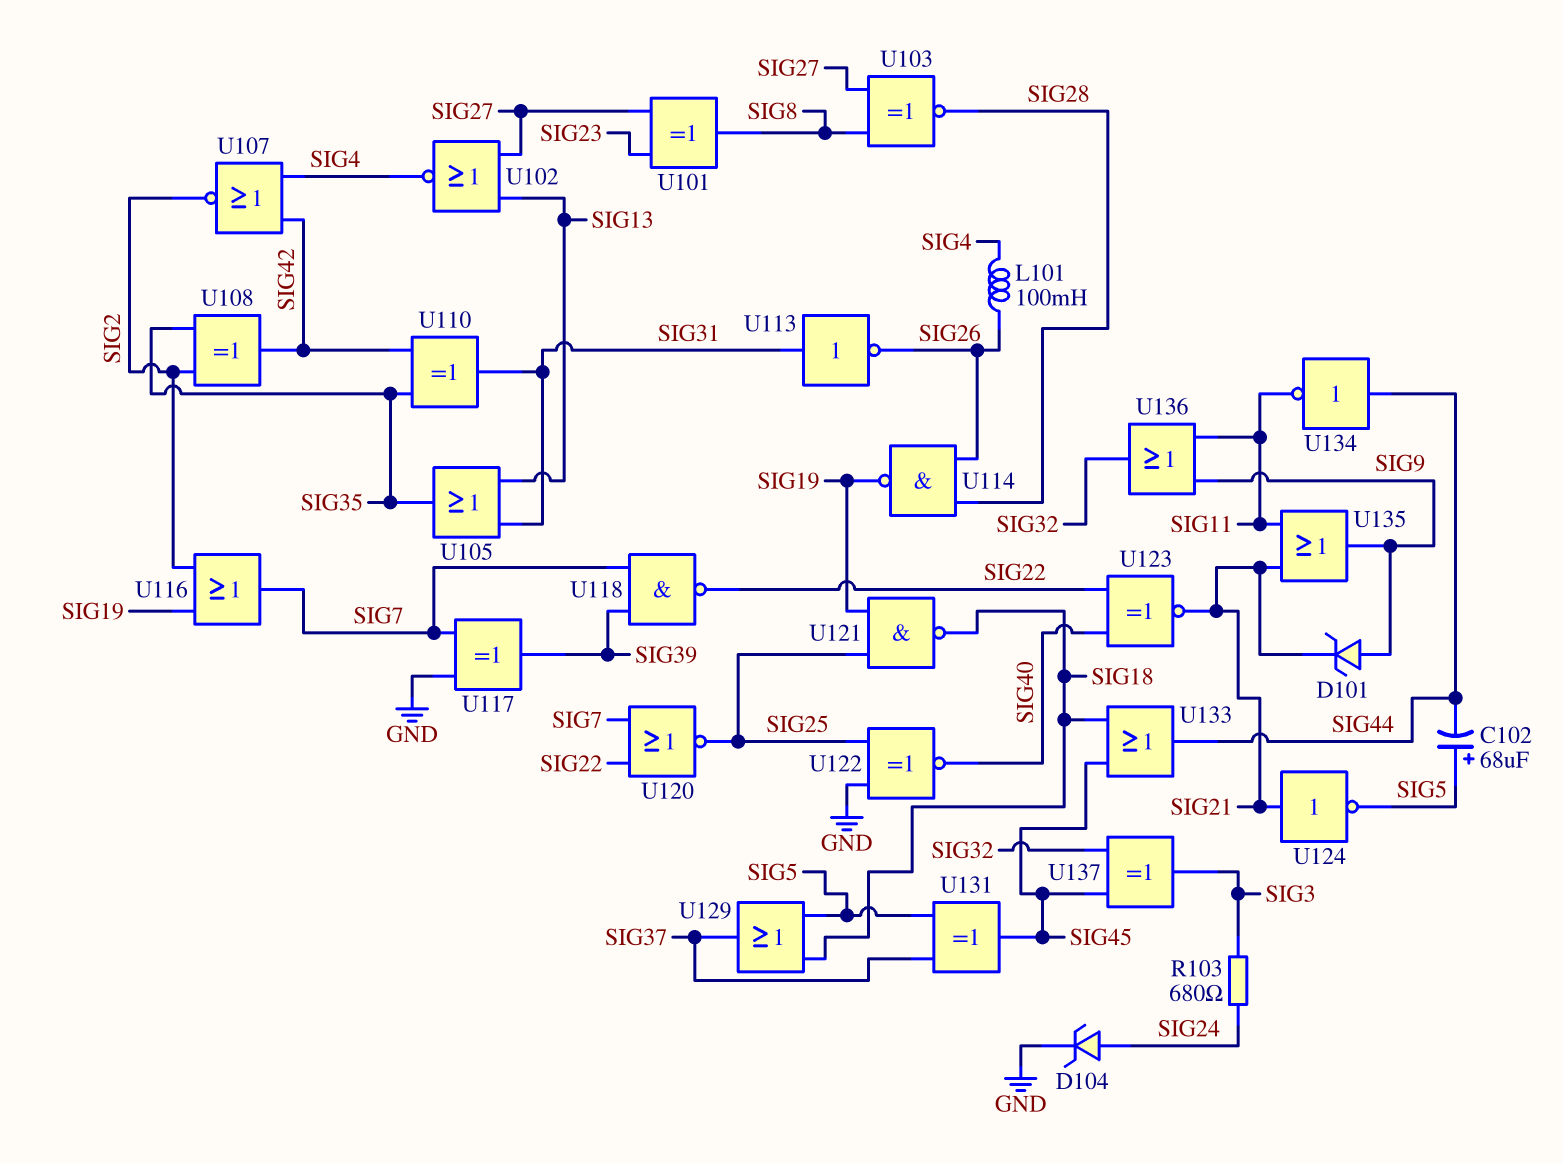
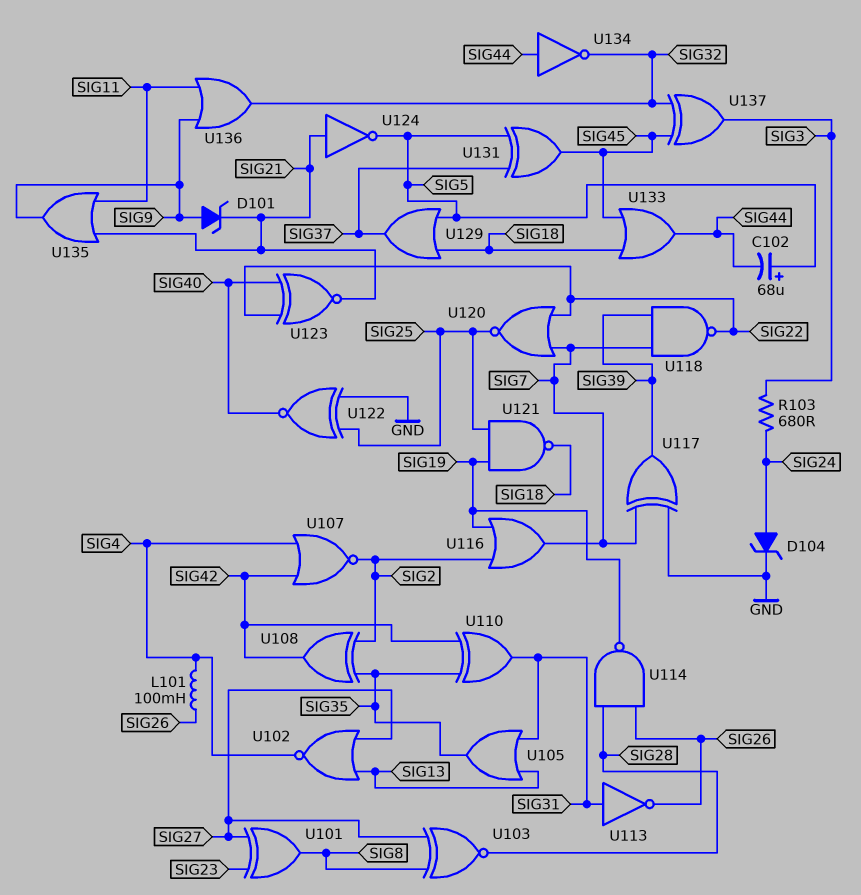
U134: NOT (in SIG44, out SIG11) -> NOT (in SIG44, out SIG32)

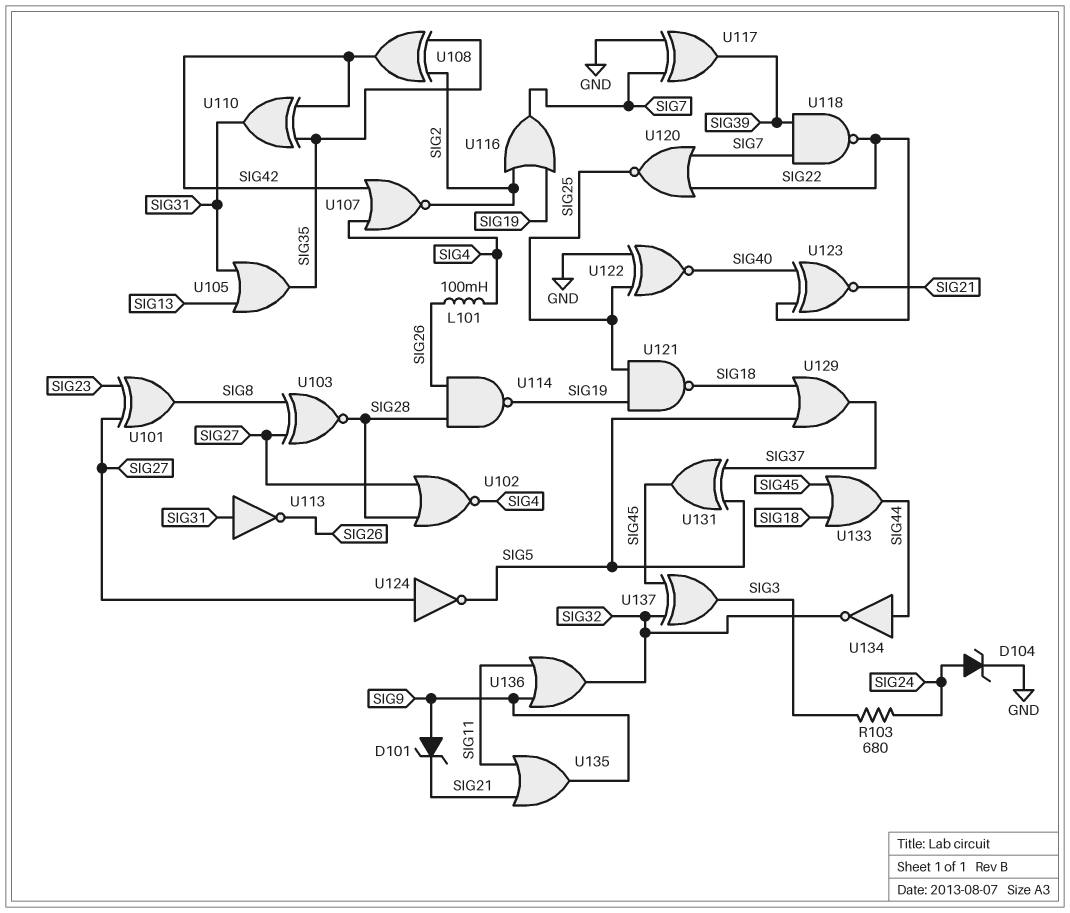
C102: 68uF (plus SIG5, minus SIG44) -> none
U102: NOR (in SIG13, in SIG27, out SIG4) -> NOR (in SIG27, in SIG28, out SIG4)
U124: NOT (in SIG21, out SIG5) -> NOT (in SIG27, out SIG5)

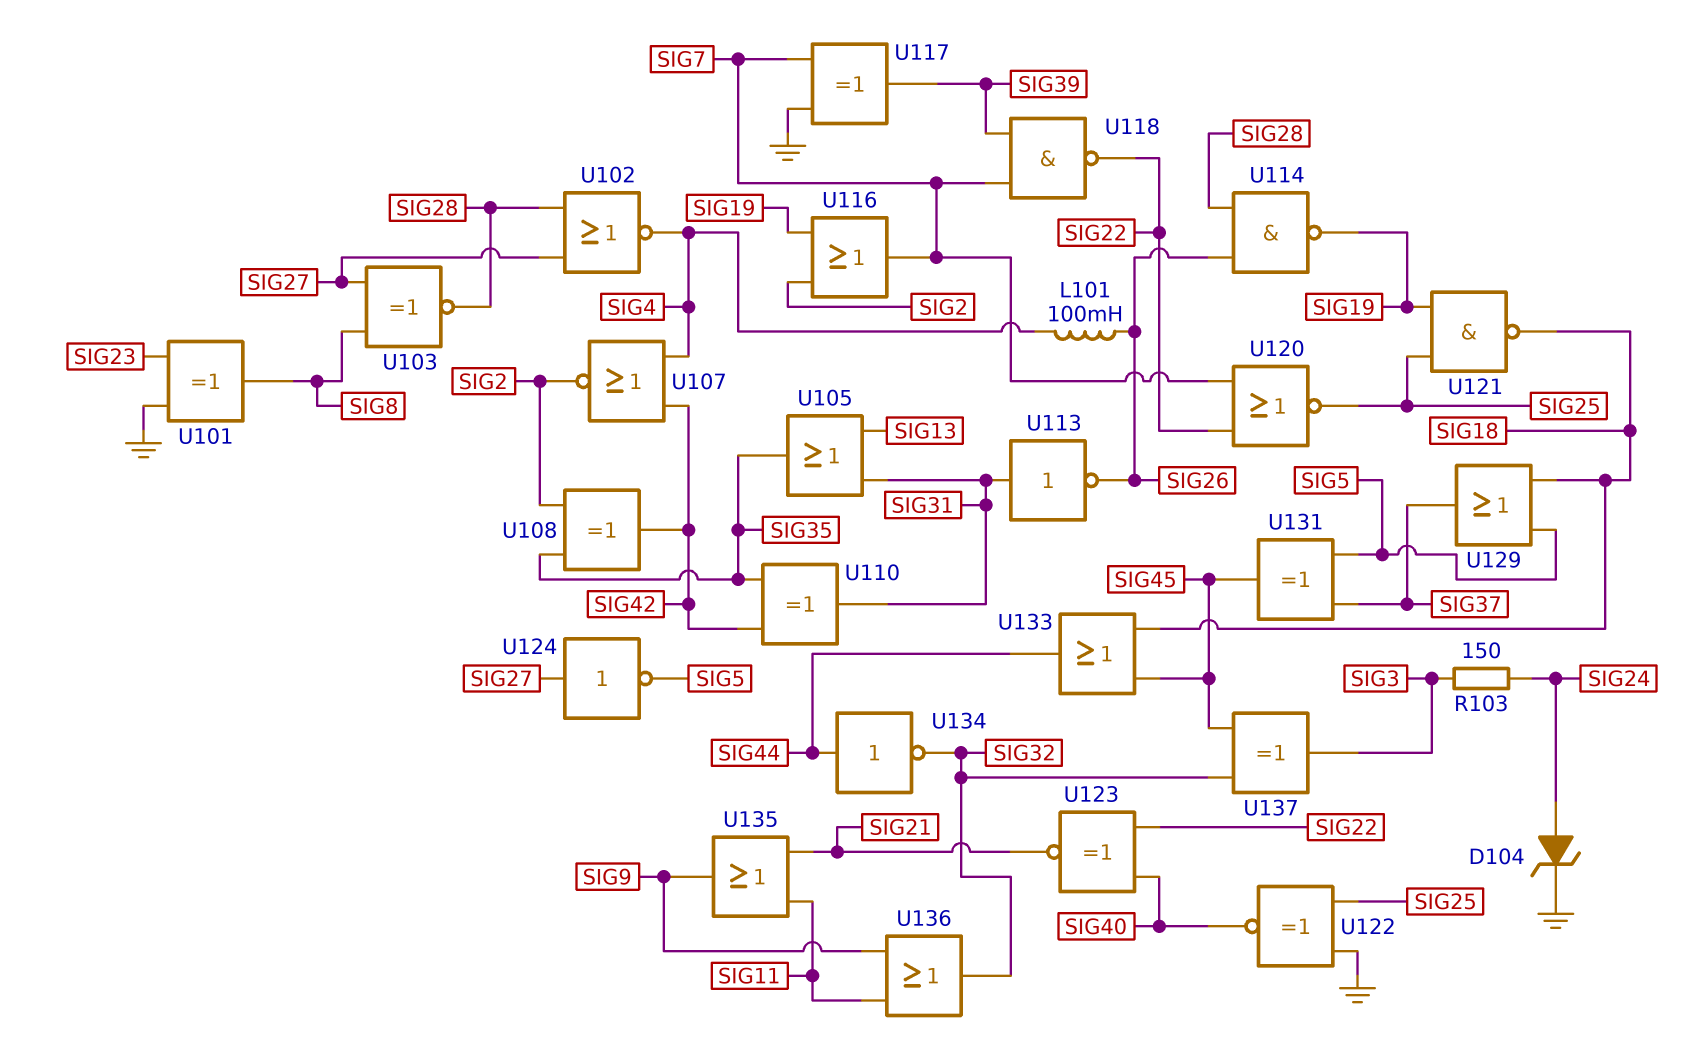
D101: zener (A SIG9, K SIG21) -> none
R103: 680 (SIG3, SIG24) -> 150 (SIG3, SIG24)
U101: XOR (in SIG23, in SIG27, out SIG8) -> XOR (in GND, in SIG23, out SIG8)

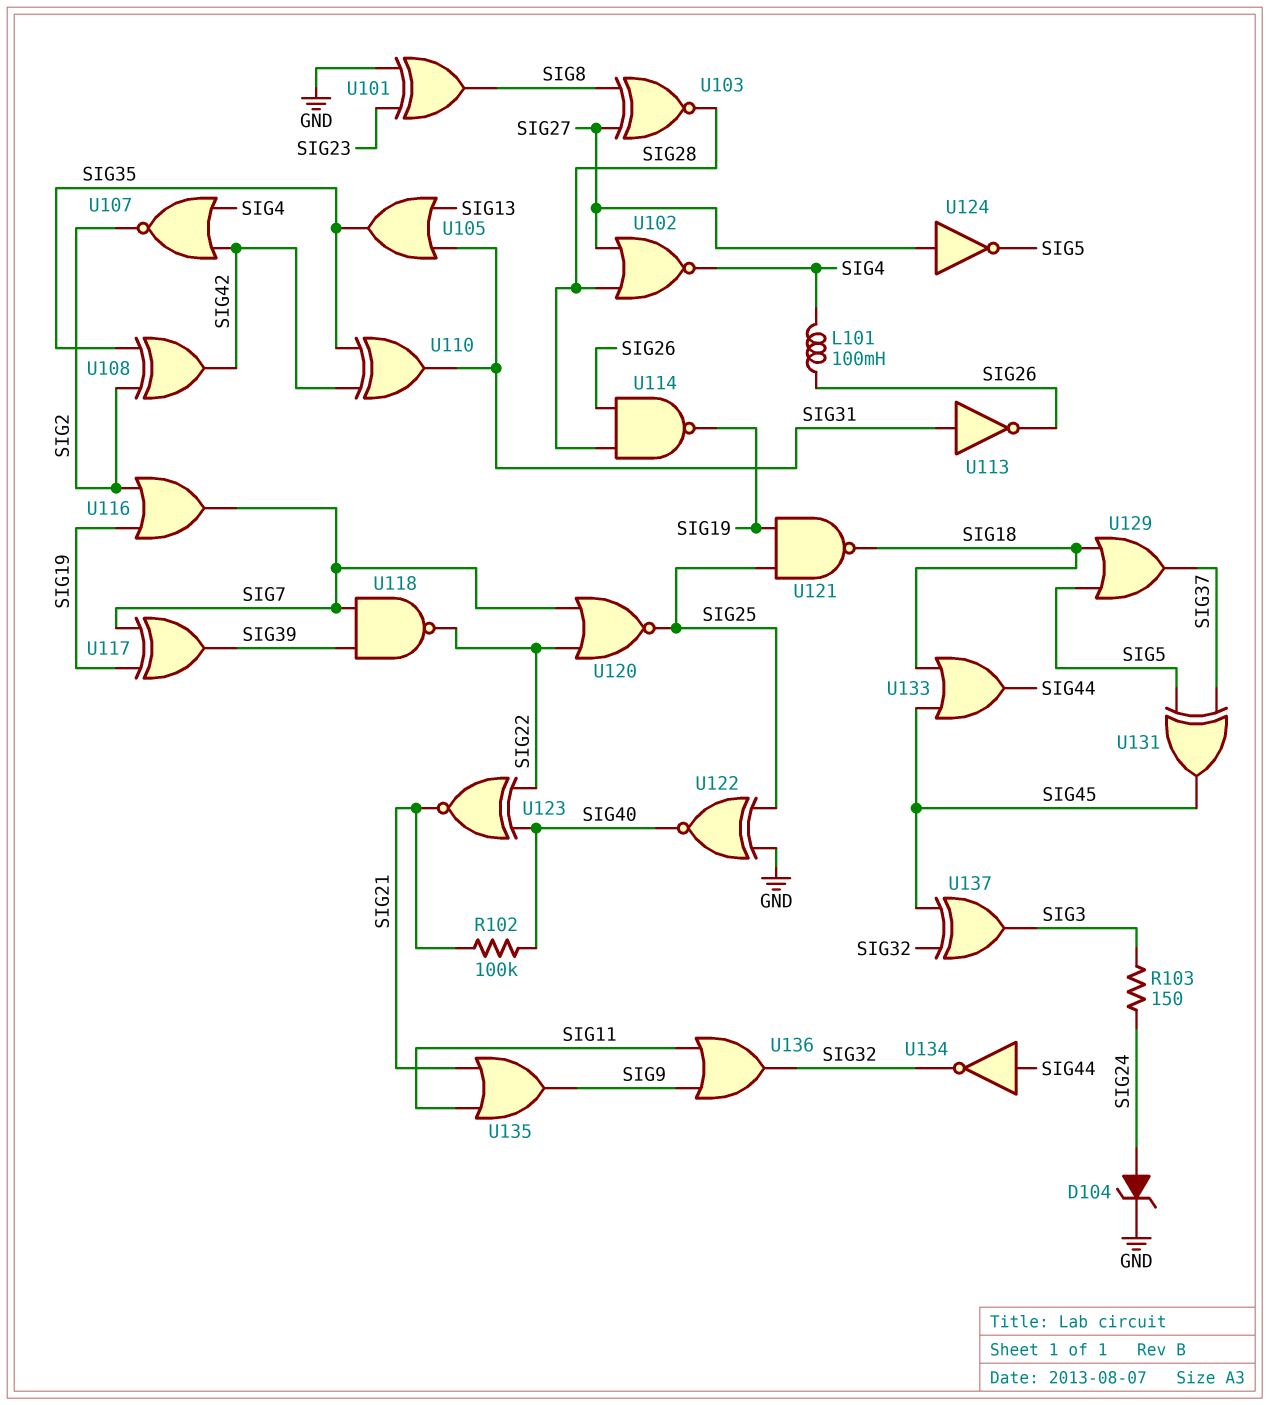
R102: none -> 100k (SIG21, SIG40)
U117: XOR (in GND, in SIG7, out SIG39) -> XOR (in SIG7, in SIG19, out SIG39)

